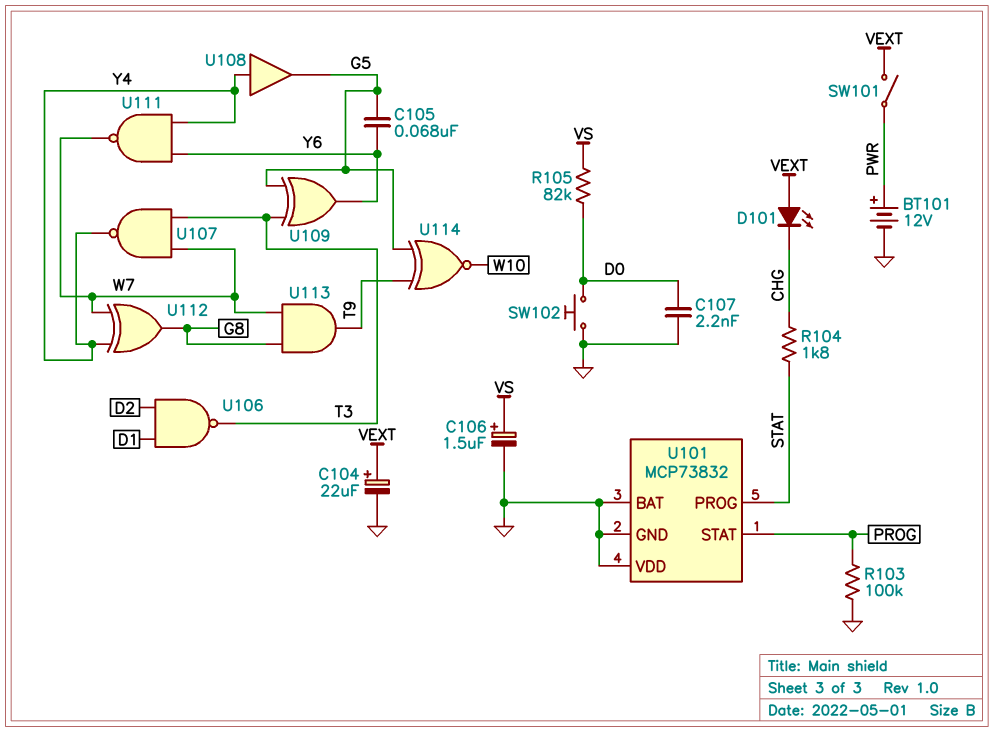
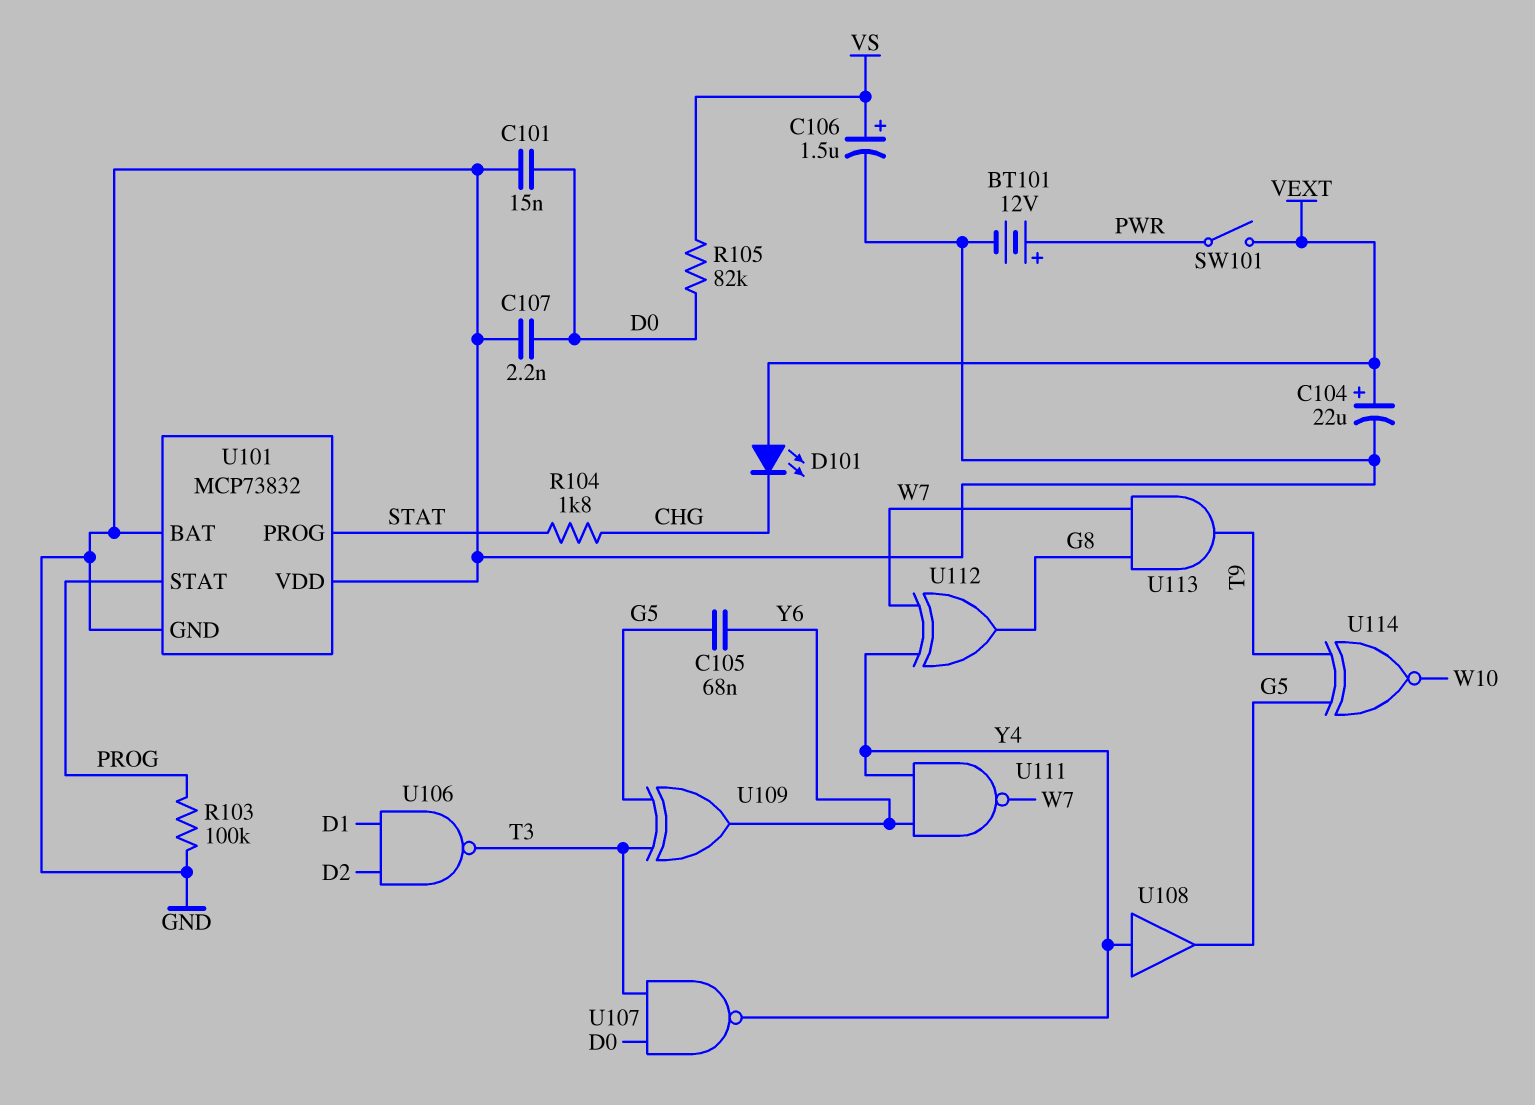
C101: none -> 15nF (D0, GND)
SW102: button (D0, GND) -> none
U107: NAND (in T3, in W7, out Y4) -> NAND (in D0, in T3, out Y4)

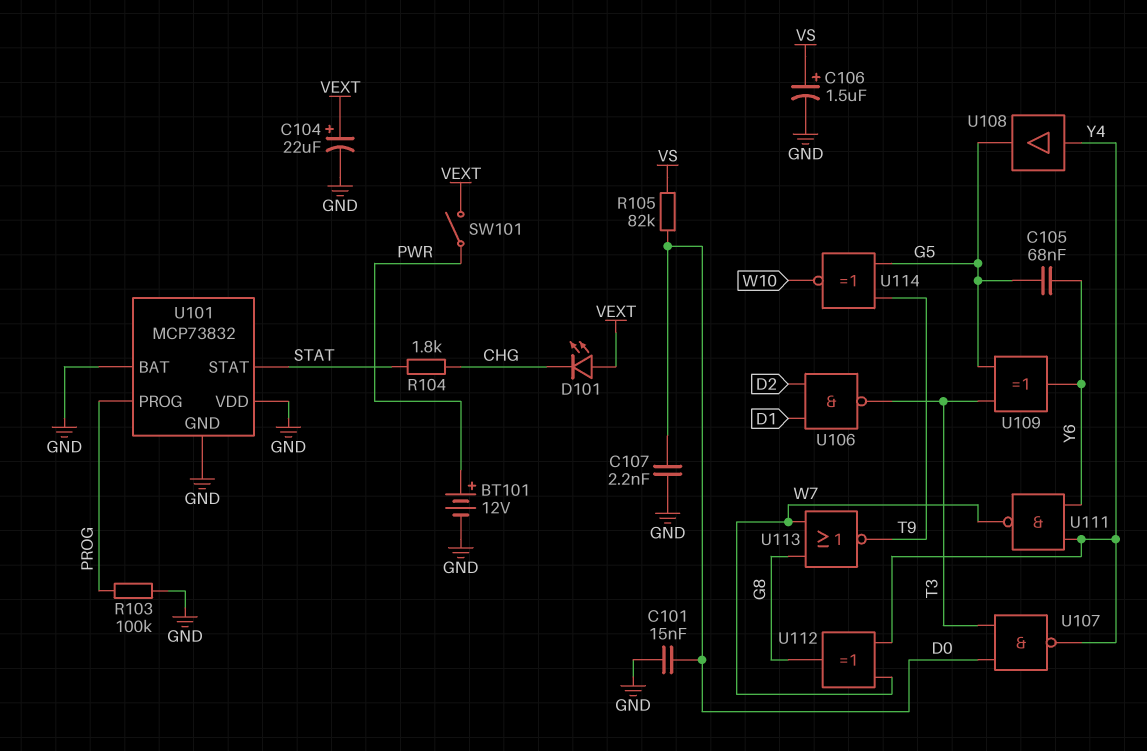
U101 pin PROG: STAT -> PROG
U101 pin STAT: PROG -> STAT
U113: AND (in G8, in W7, out T9) -> NOR (in G8, in W7, out T9)

